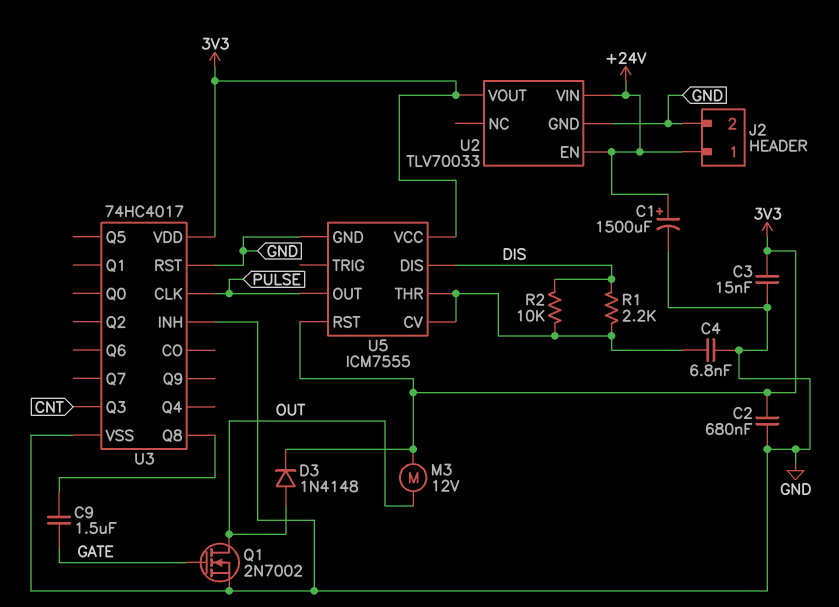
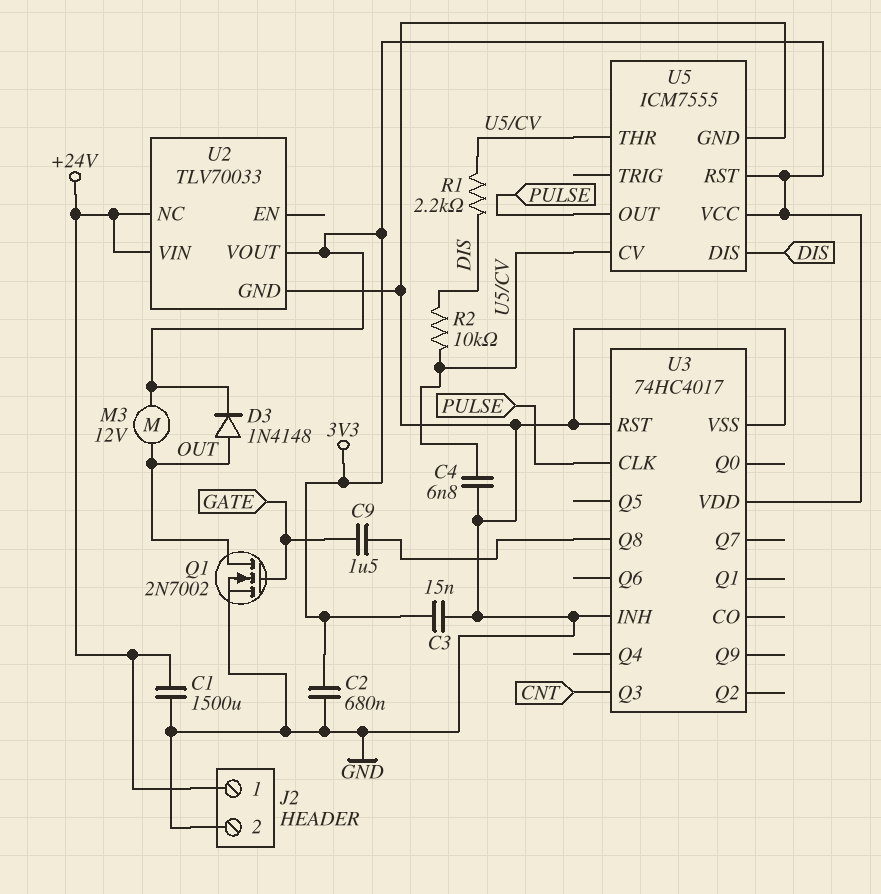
C1: 1500uF (plus +24V, minus GND) -> 1500uF (+24V, GND)
U2 pin EN: +24V -> none
U2 pin NC: none -> +24V

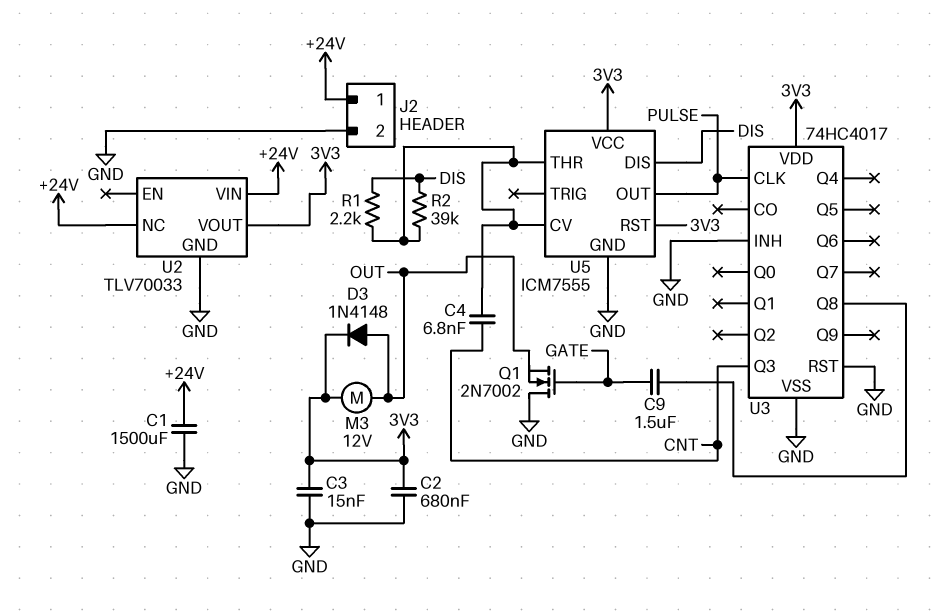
C4: 6.8nF (GND, U5/CV) -> 6.8nF (CNT, U5/CV)
Q1: NMOS 2N7002 (G GATE, D OUT, S GND) -> NMOS 2N7002 (G GATE, D GND, S OUT)
R2: 10k (DIS, U5/CV) -> 39k (DIS, U5/CV)

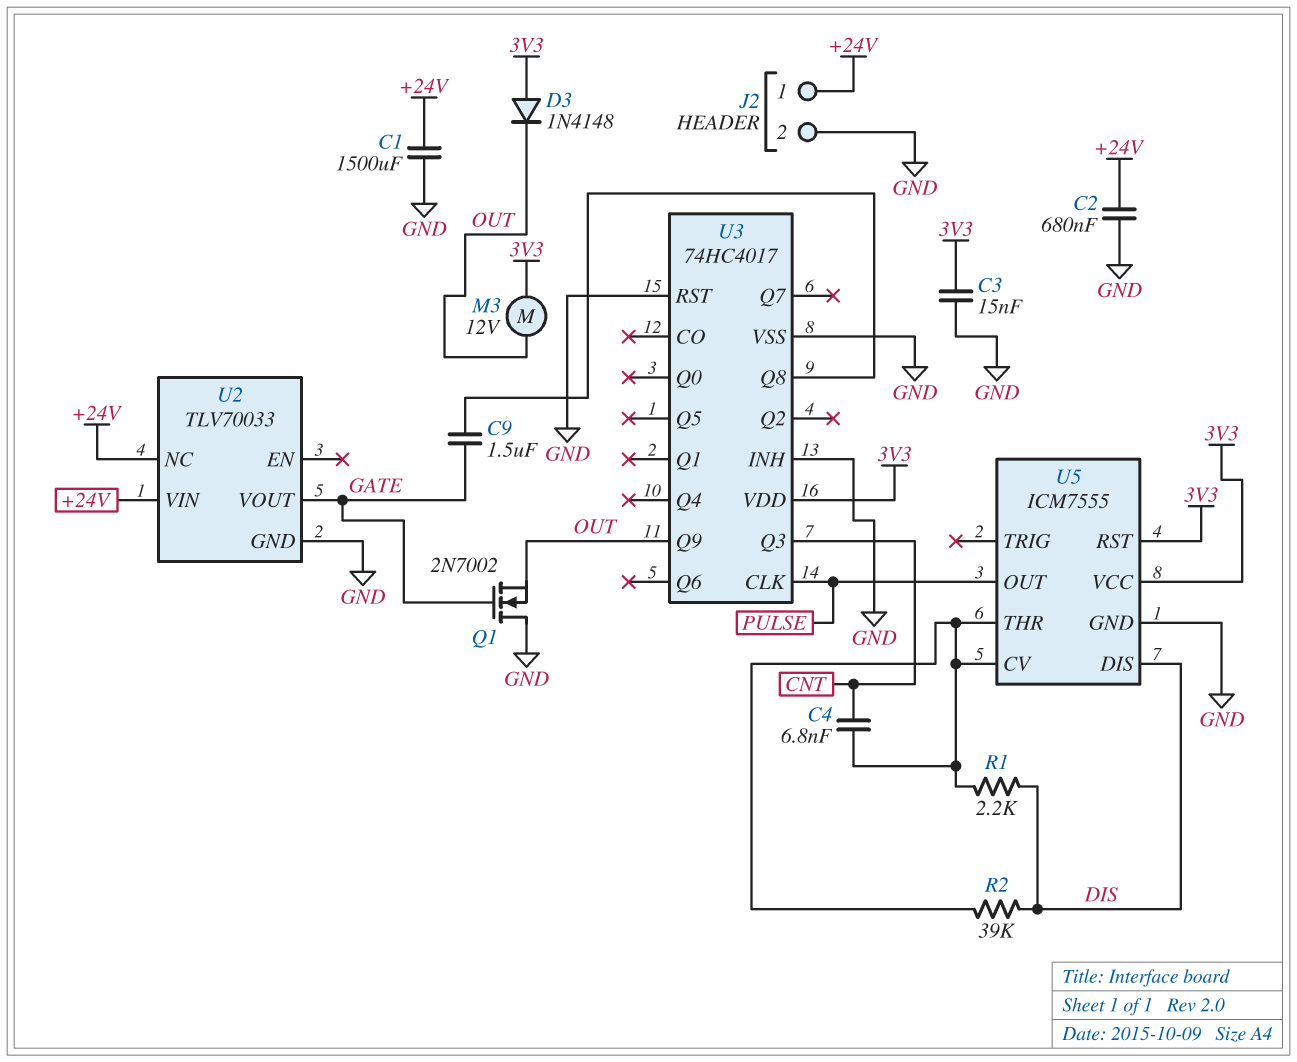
C2: 680nF (3V3, GND) -> 680nF (+24V, GND)
D3: diode 1N4148 (A OUT, K 3V3) -> diode 1N4148 (A 3V3, K OUT)
U2 pin VOUT: 3V3 -> GATE
U3 pin Q9: none -> OUT

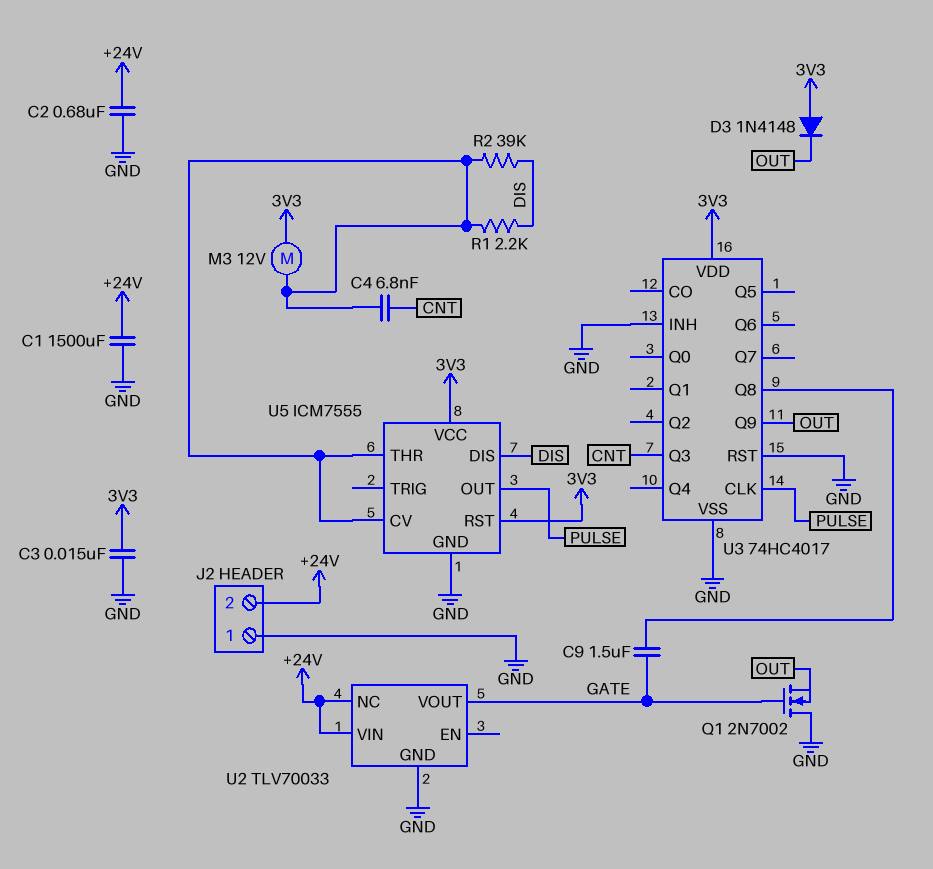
J2 pin 1: +24V -> GND
J2 pin 2: GND -> +24V
M3: motor 12V (3V3, OUT) -> motor 12V (3V3, U5/CV)

